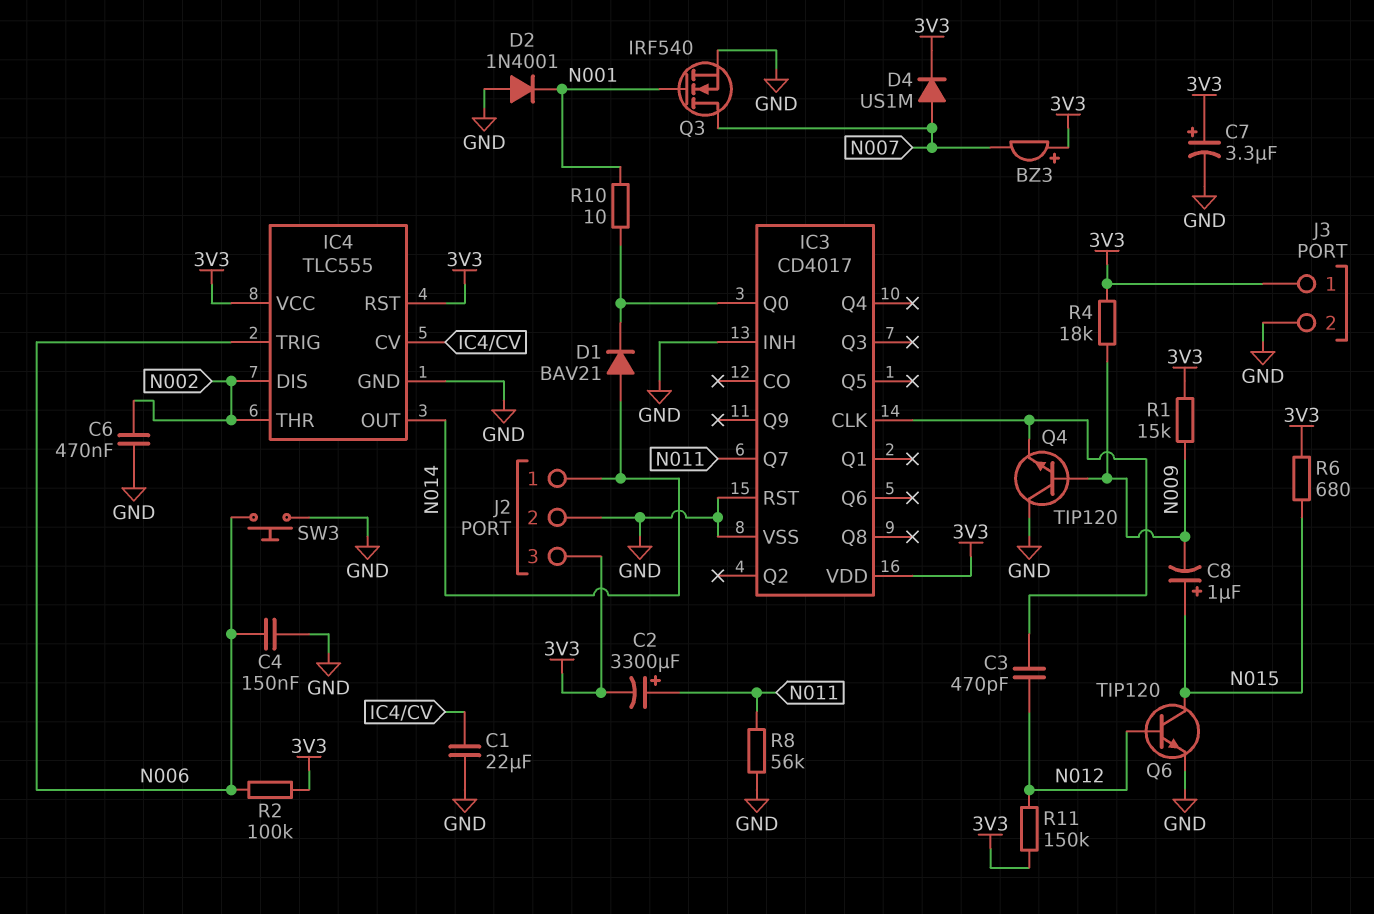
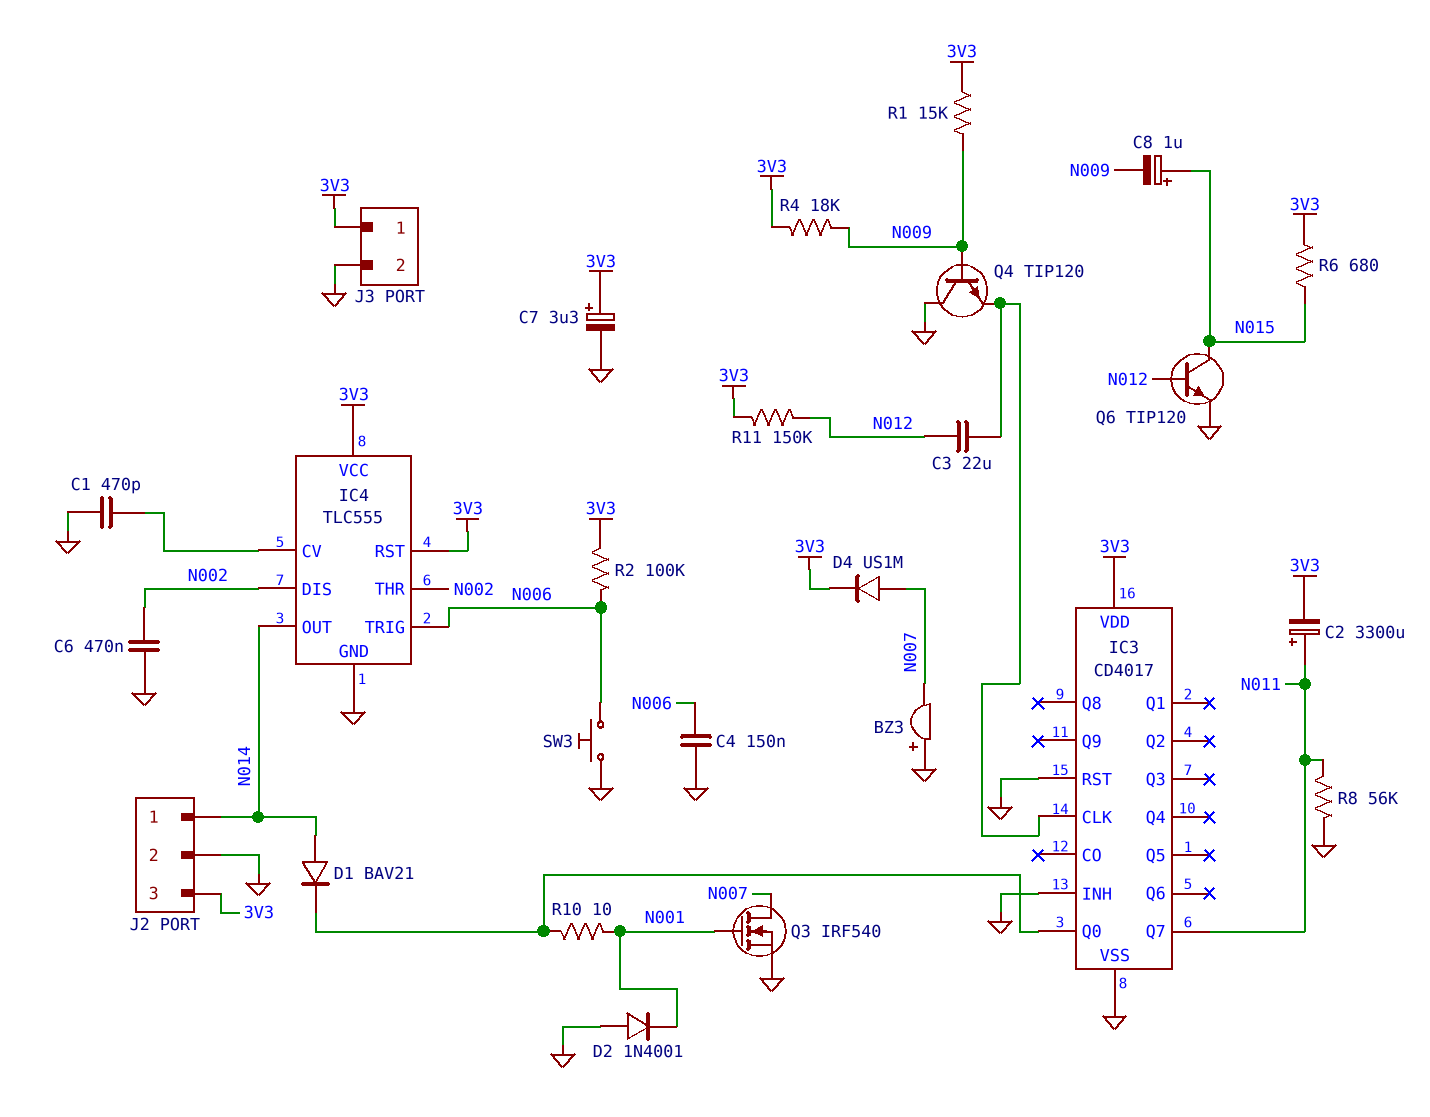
BZ3: buzzer (plus 3V3, minus N007) -> buzzer (plus GND, minus N007)
C1: 22uF (GND, IC4/CV) -> 470pF (GND, IC4/CV)
C3: 470pF (IC3/CLK, N012) -> 22uF (IC3/CLK, N012)

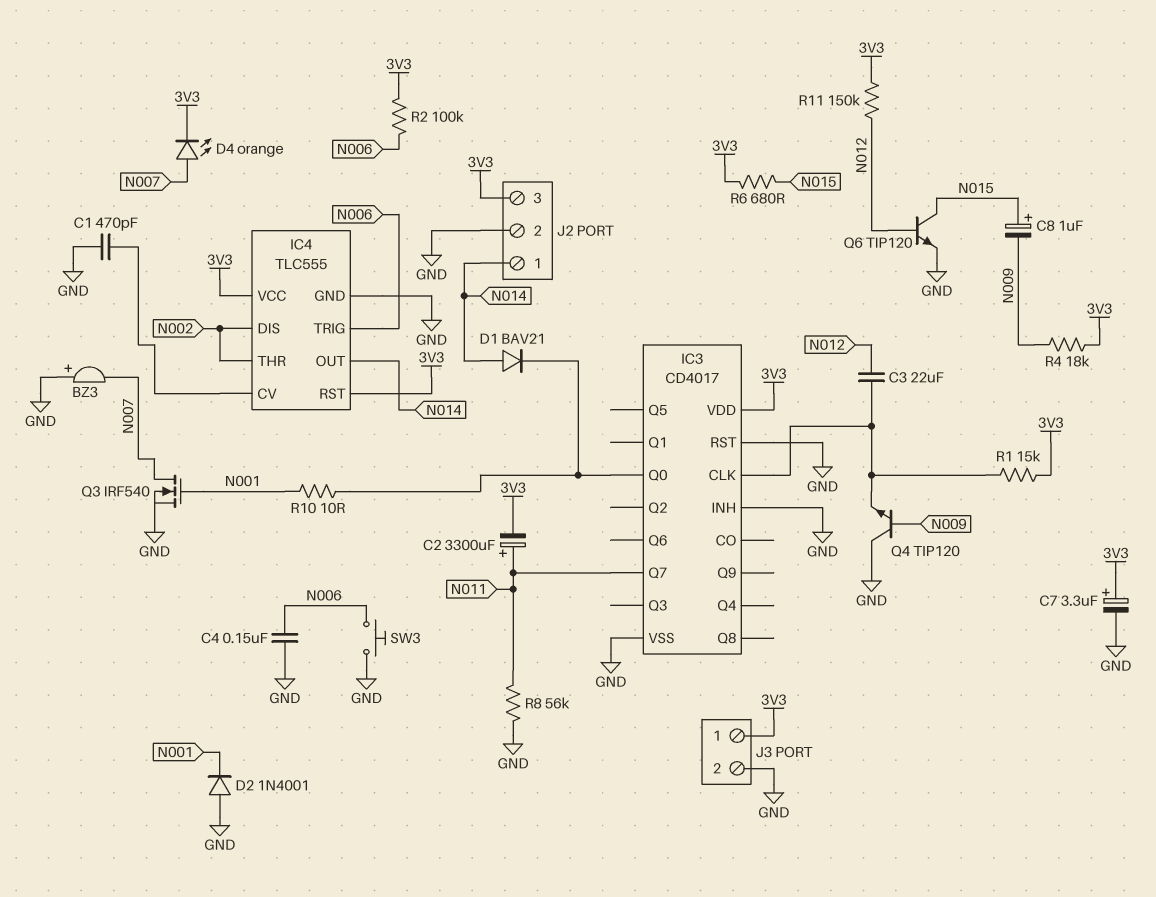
C6: 470nF (GND, N002) -> none
D4: diode US1M (A N007, K 3V3) -> LED orange (A N007, K 3V3)
R1: 15k (3V3, N009) -> 15k (3V3, IC3/CLK)

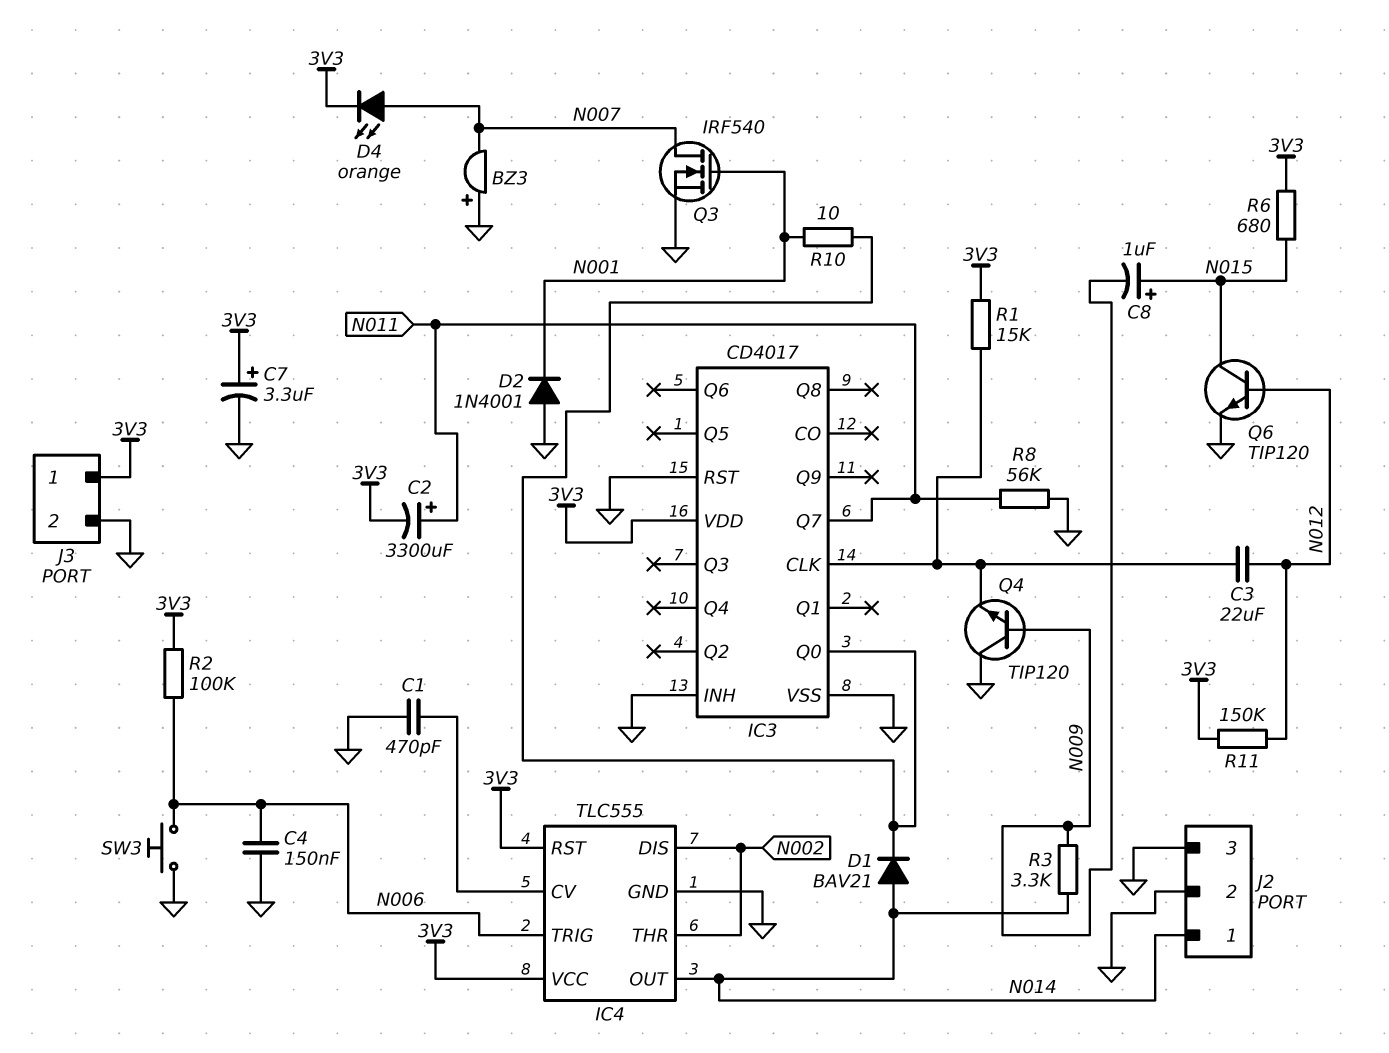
J2 pin 3: 3V3 -> GND
R3: none -> 3.3k (N009, N014)
R4: 18k (3V3, N009) -> none

